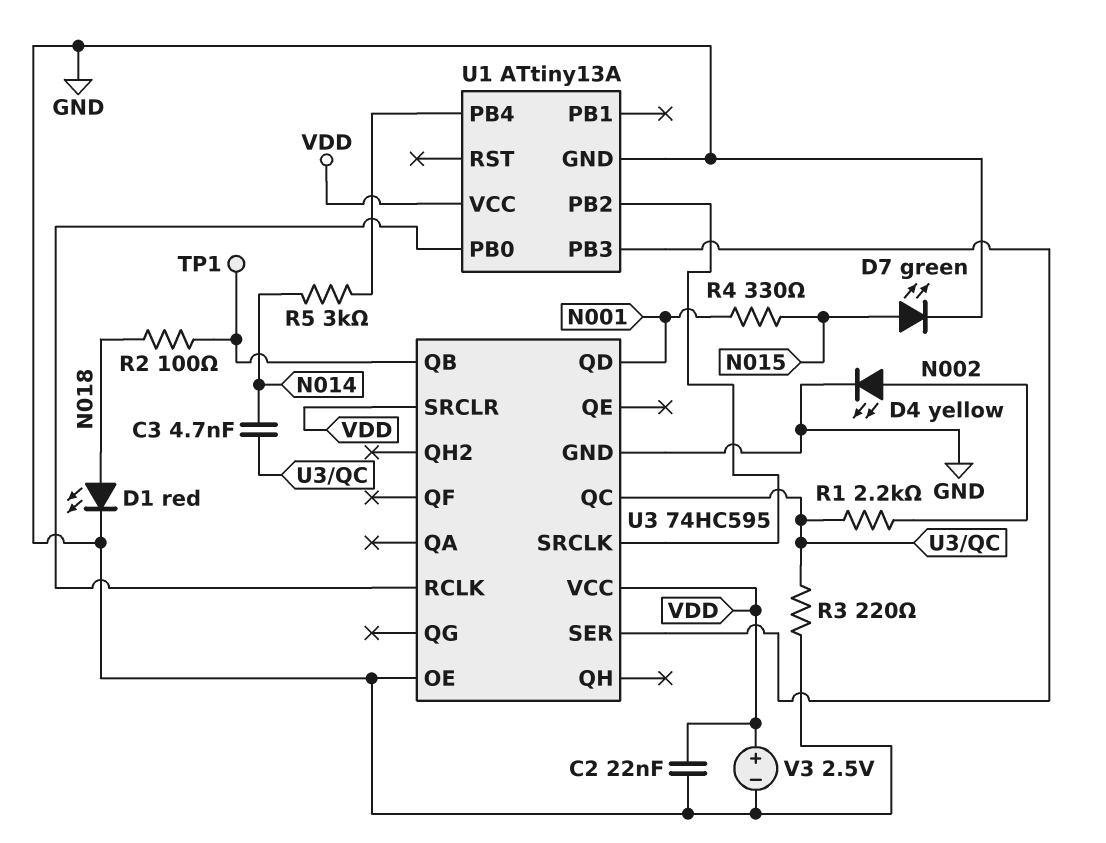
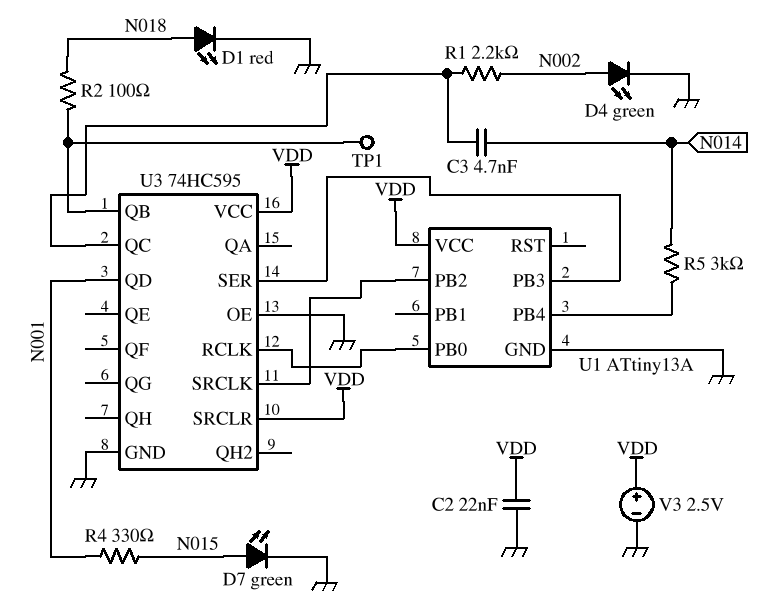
D4: LED yellow (A N002, K GND) -> LED green (A N002, K GND)
R3: 220 (GND, U3/QC) -> none

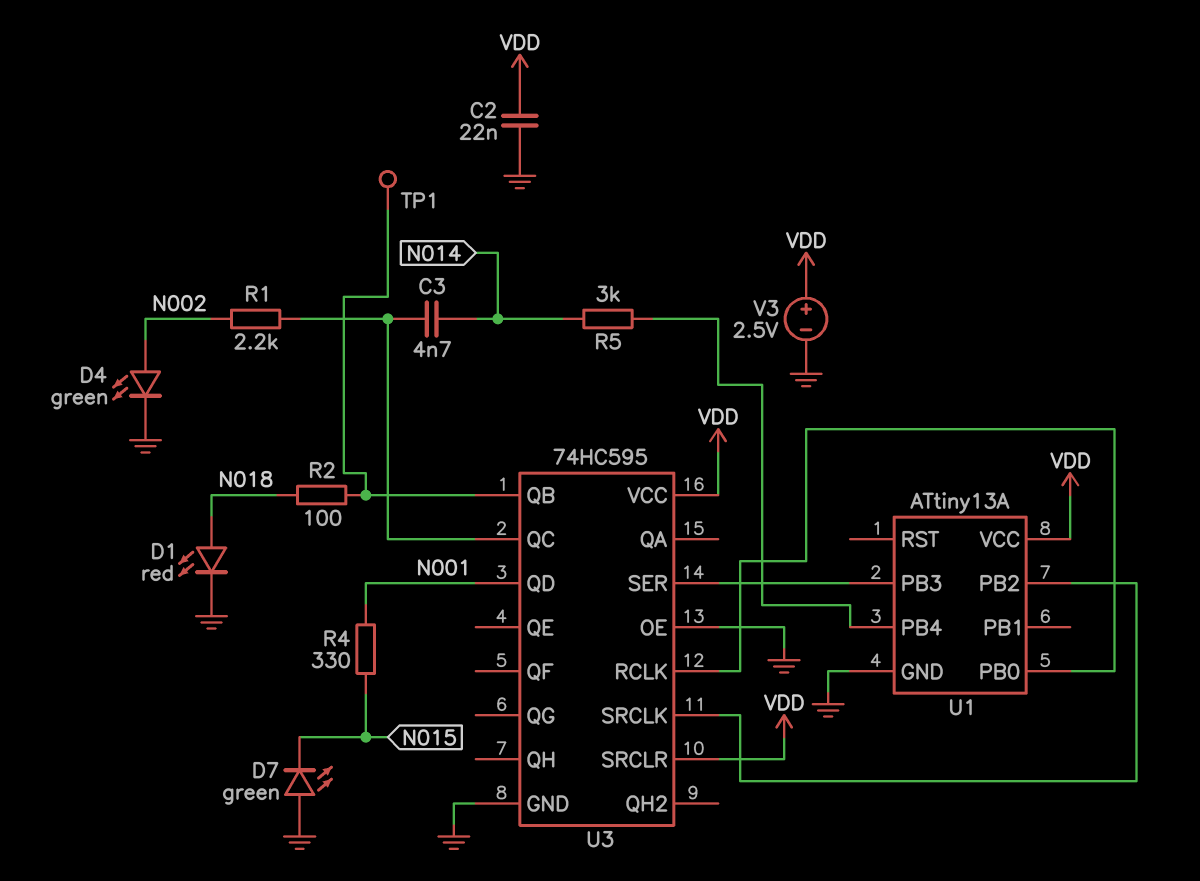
D7: LED green (A N015, K GND) -> LED green (A GND, K N015)

